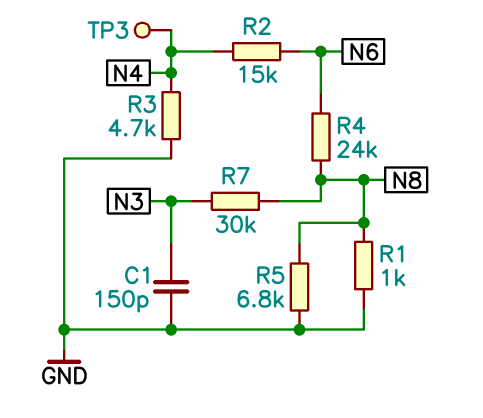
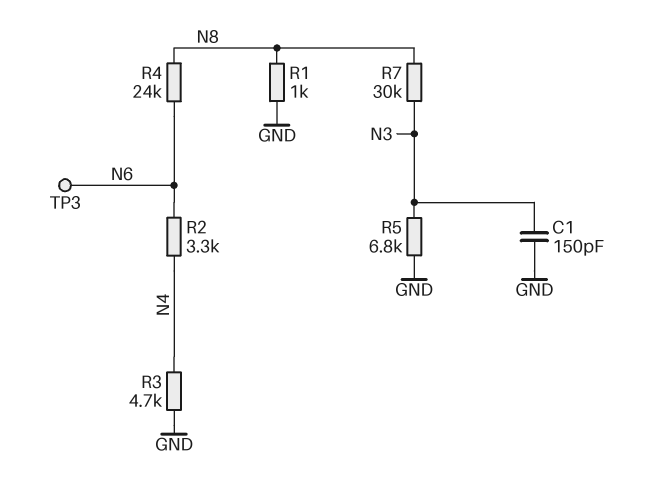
R2: 15k (N4, N6) -> 3.3k (N4, N6)
R5: 6.8k (GND, N8) -> 6.8k (GND, N3)
TP3: test point (N4) -> test point (N6)

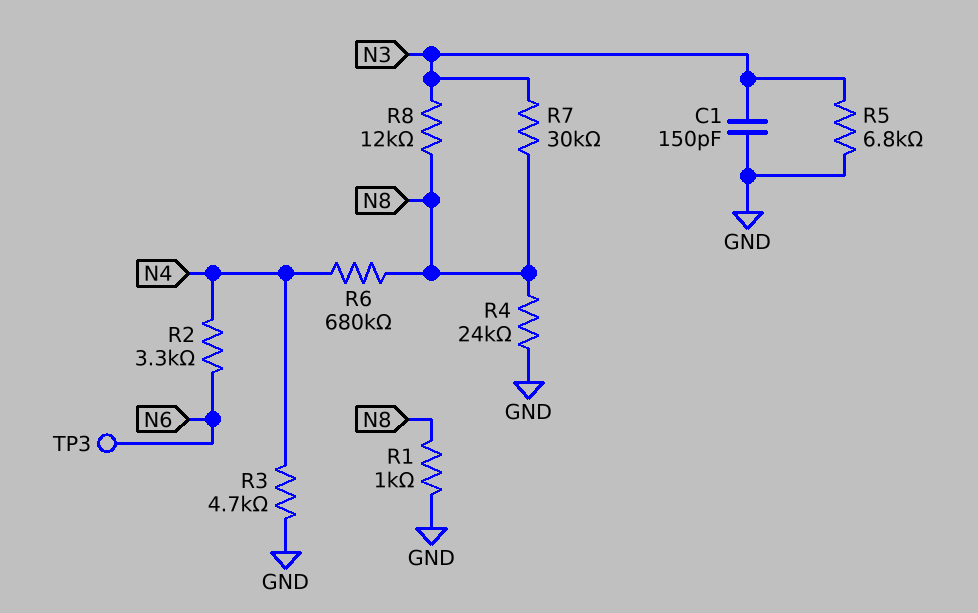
R4: 24k (N6, N8) -> 24k (GND, N8)
R6: none -> 680k (N4, N8)
R8: none -> 12k (N3, N8)

